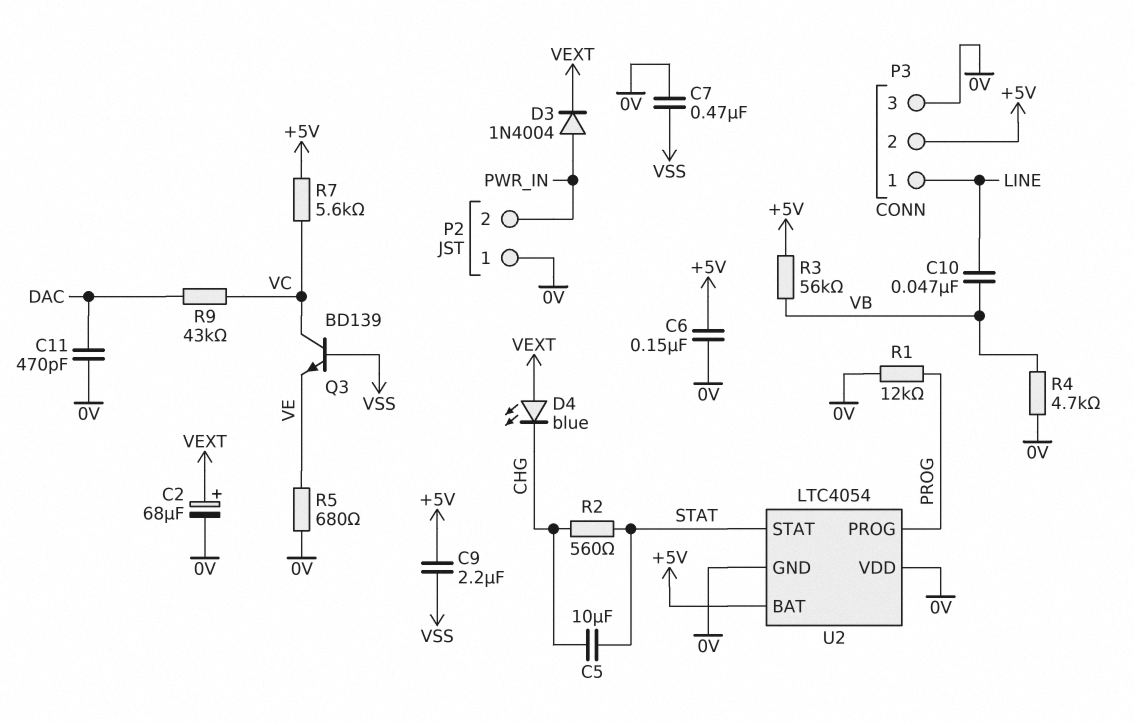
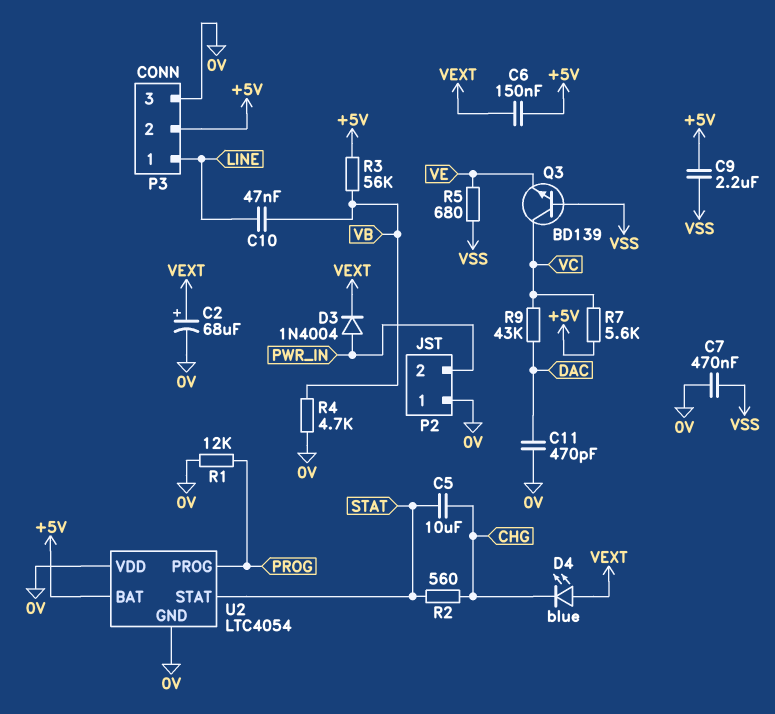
C6: 150nF (+5V, 0V) -> 150nF (+5V, VEXT)
R5: 680 (0V, VE) -> 680 (VE, VSS)

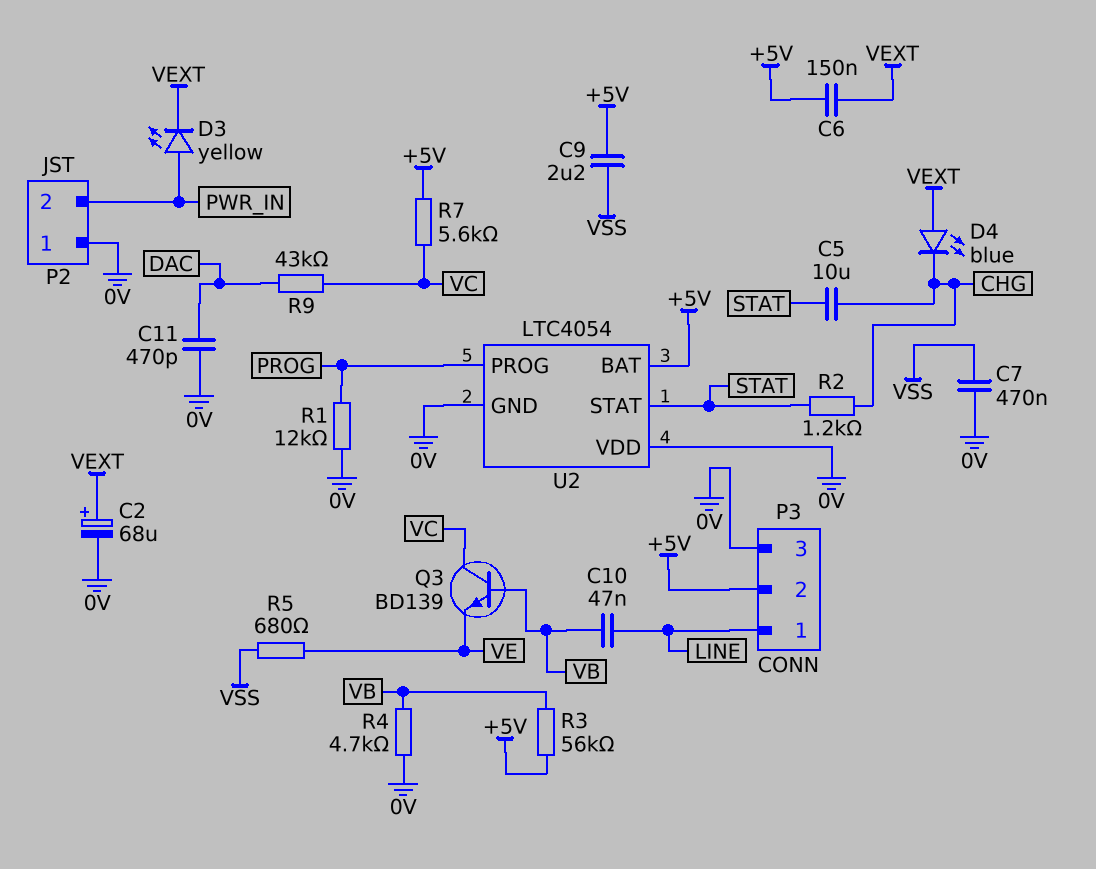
D3: diode 1N4004 (A PWR_IN, K VEXT) -> LED yellow (A PWR_IN, K VEXT)
Q3: NPN BD139 (B VSS, C VC, E VE) -> NPN BD139 (B VB, C VC, E VE)
R2: 560 (CHG, STAT) -> 1.2k (CHG, STAT)

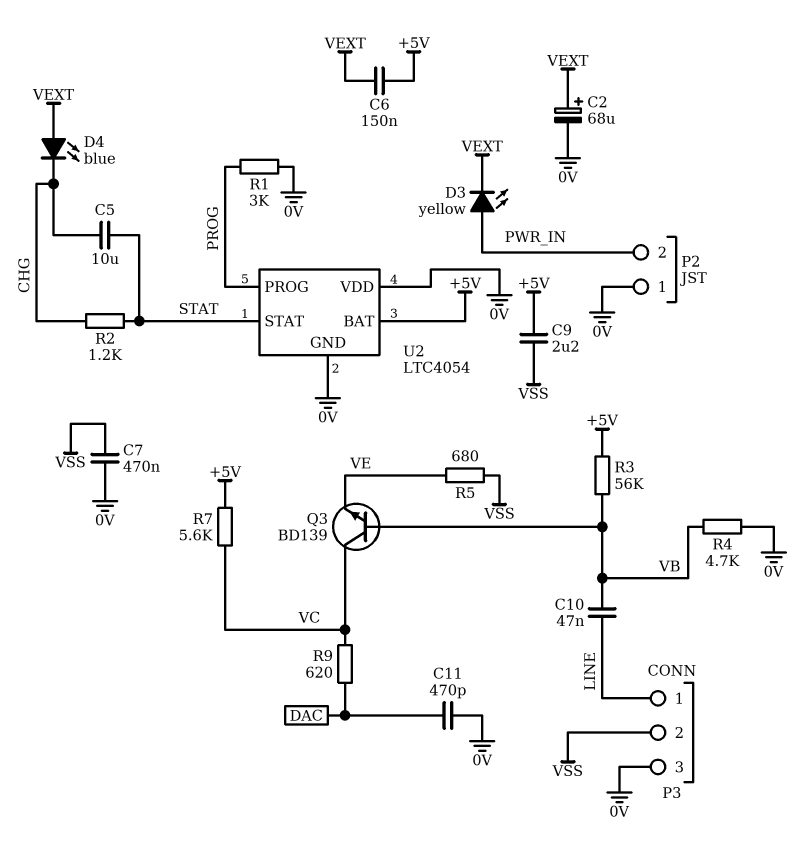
P3 pin 2: +5V -> VSS
R1: 12k (0V, PROG) -> 3k (0V, PROG)
R9: 43k (DAC, VC) -> 620 (DAC, VC)

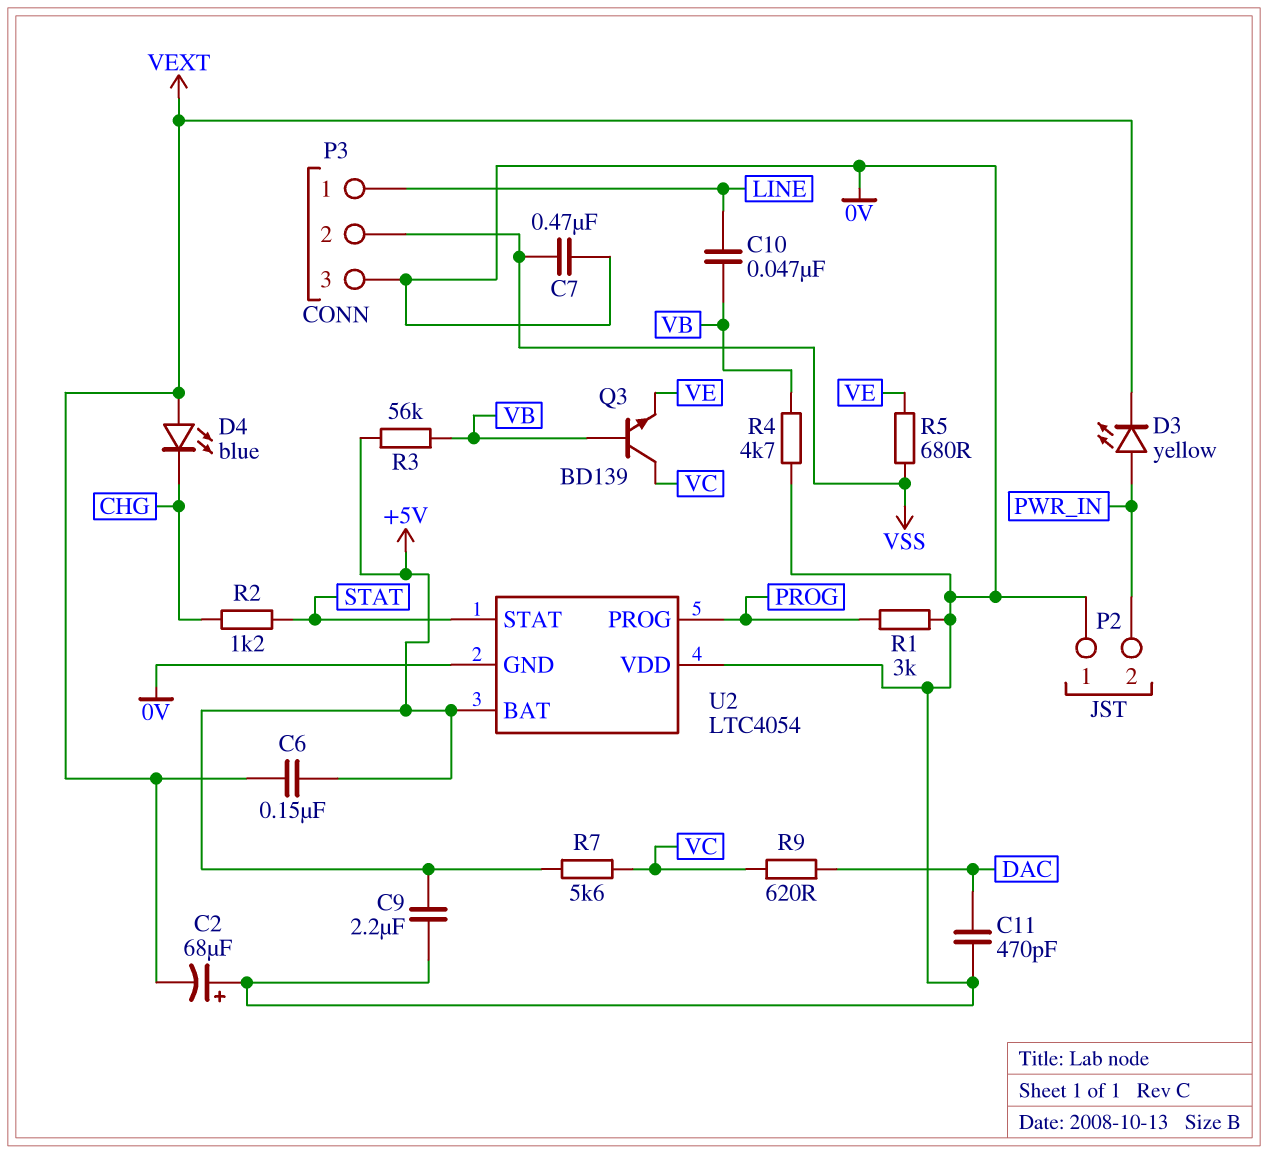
C2: 68uF (plus VEXT, minus 0V) -> 68uF (plus 0V, minus VEXT)
C5: 10uF (CHG, STAT) -> none
C9: 2.2uF (+5V, VSS) -> 2.2uF (+5V, 0V)

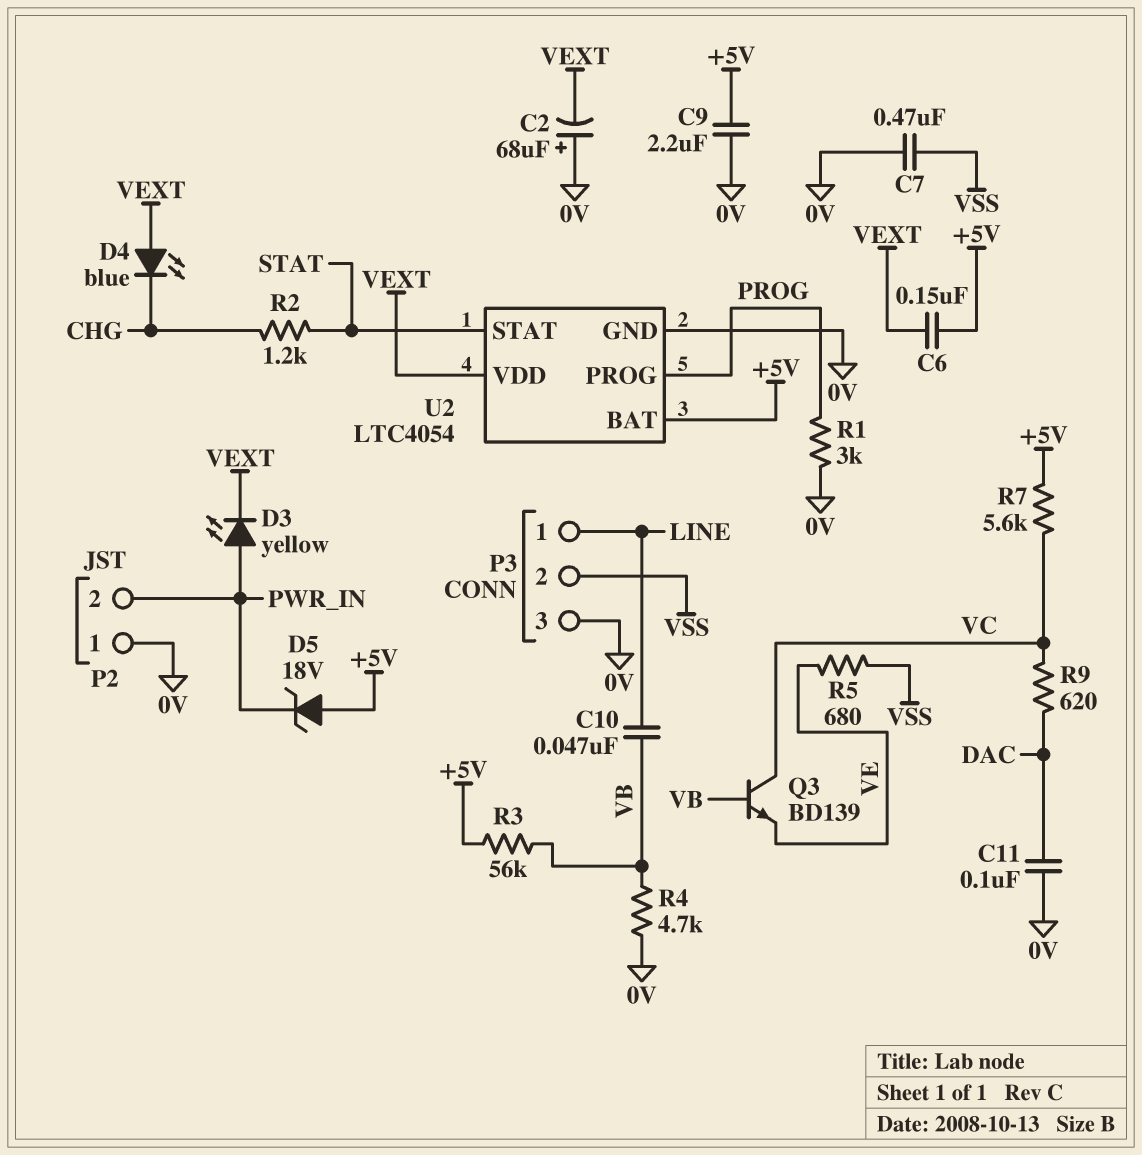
C11: 470pF (0V, DAC) -> 100nF (0V, DAC)
D5: none -> zener 18V (A +5V, K PWR_IN)
U2 pin VDD: 0V -> VEXT

